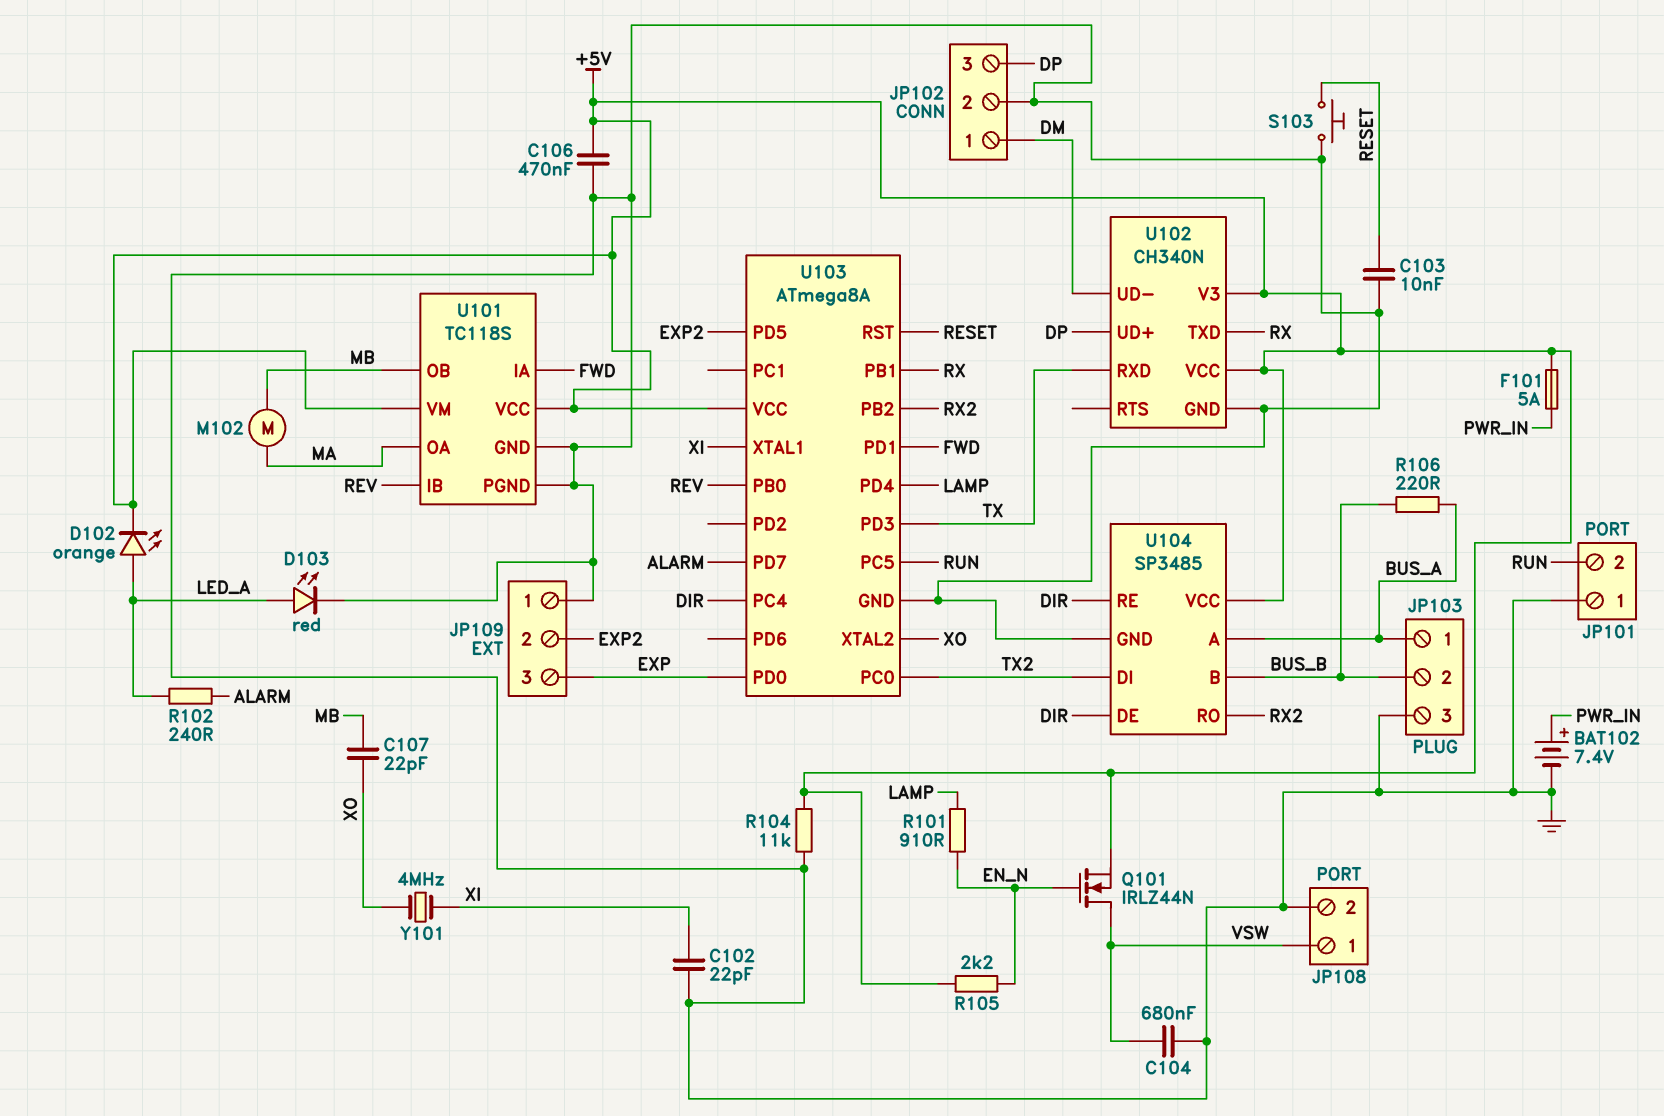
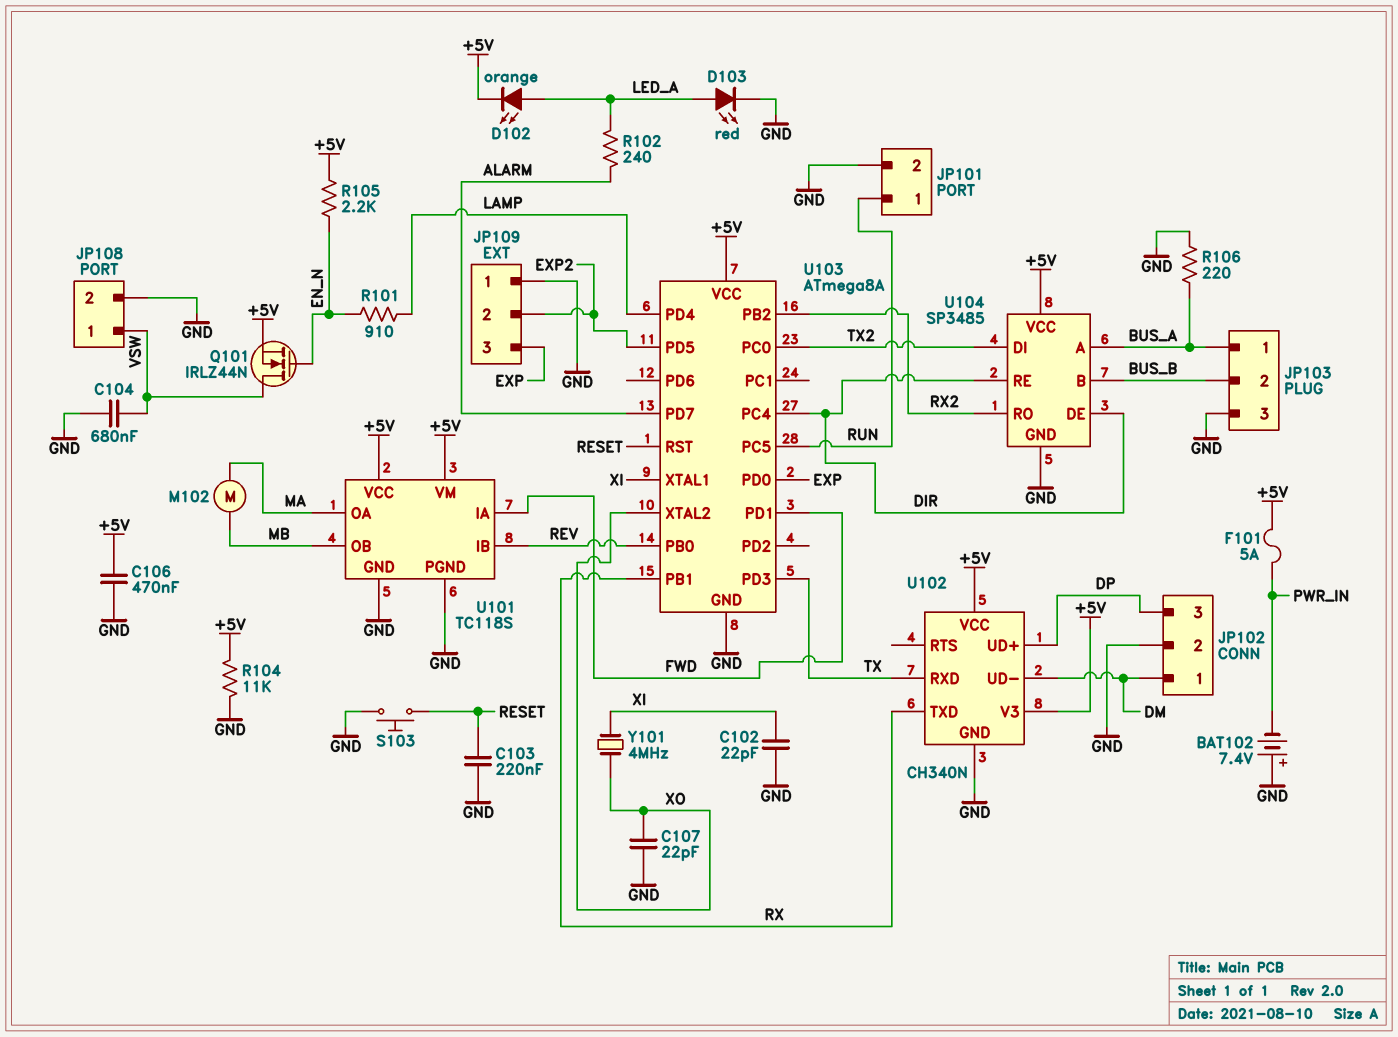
BAT102: 7.4V (plus PWR_IN, minus GND) -> 7.4V (plus GND, minus PWR_IN)
C103: 10nF (GND, RESET) -> 220nF (GND, RESET)
C107: 22pF (MB, XO) -> 22pF (GND, XO)
JP101 pin 1: GND -> RUN
JP101 pin 2: RUN -> GND
R106: 220 (BUS_A, BUS_B) -> 220 (BUS_A, GND)

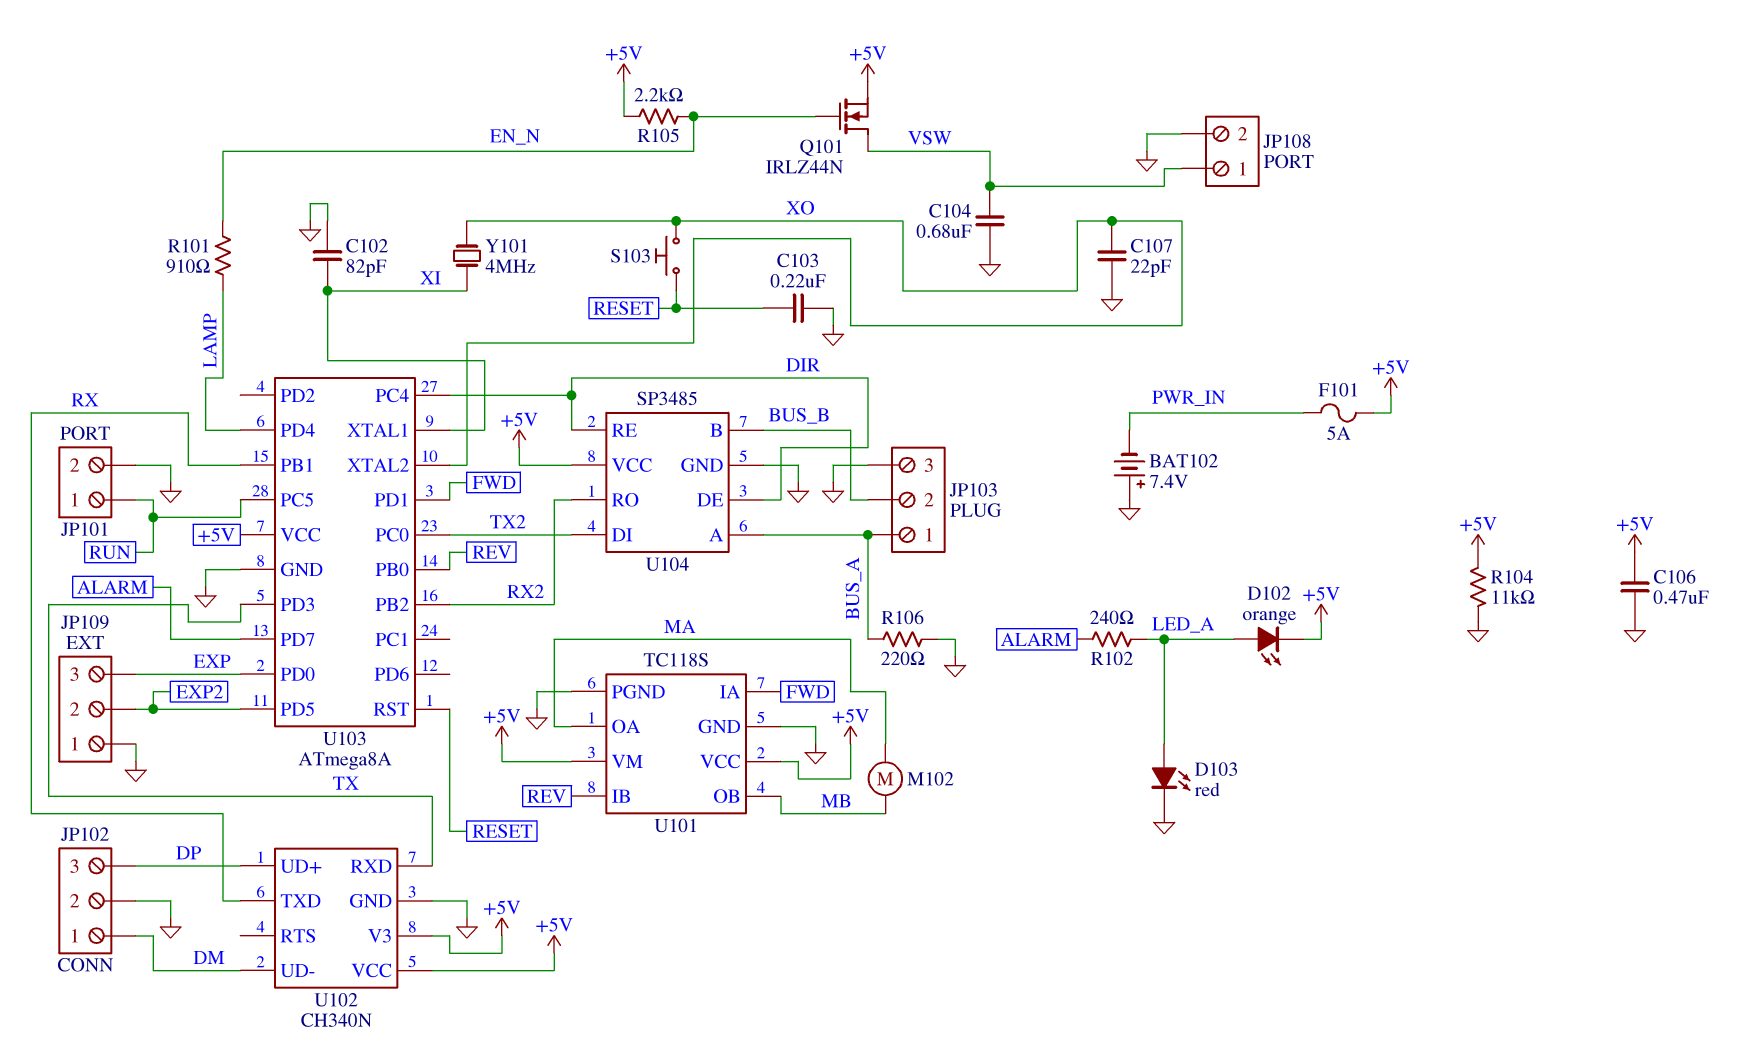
C102: 22pF (GND, XI) -> 82pF (GND, XI)
S103: button (GND, RESET) -> button (RESET, XO)

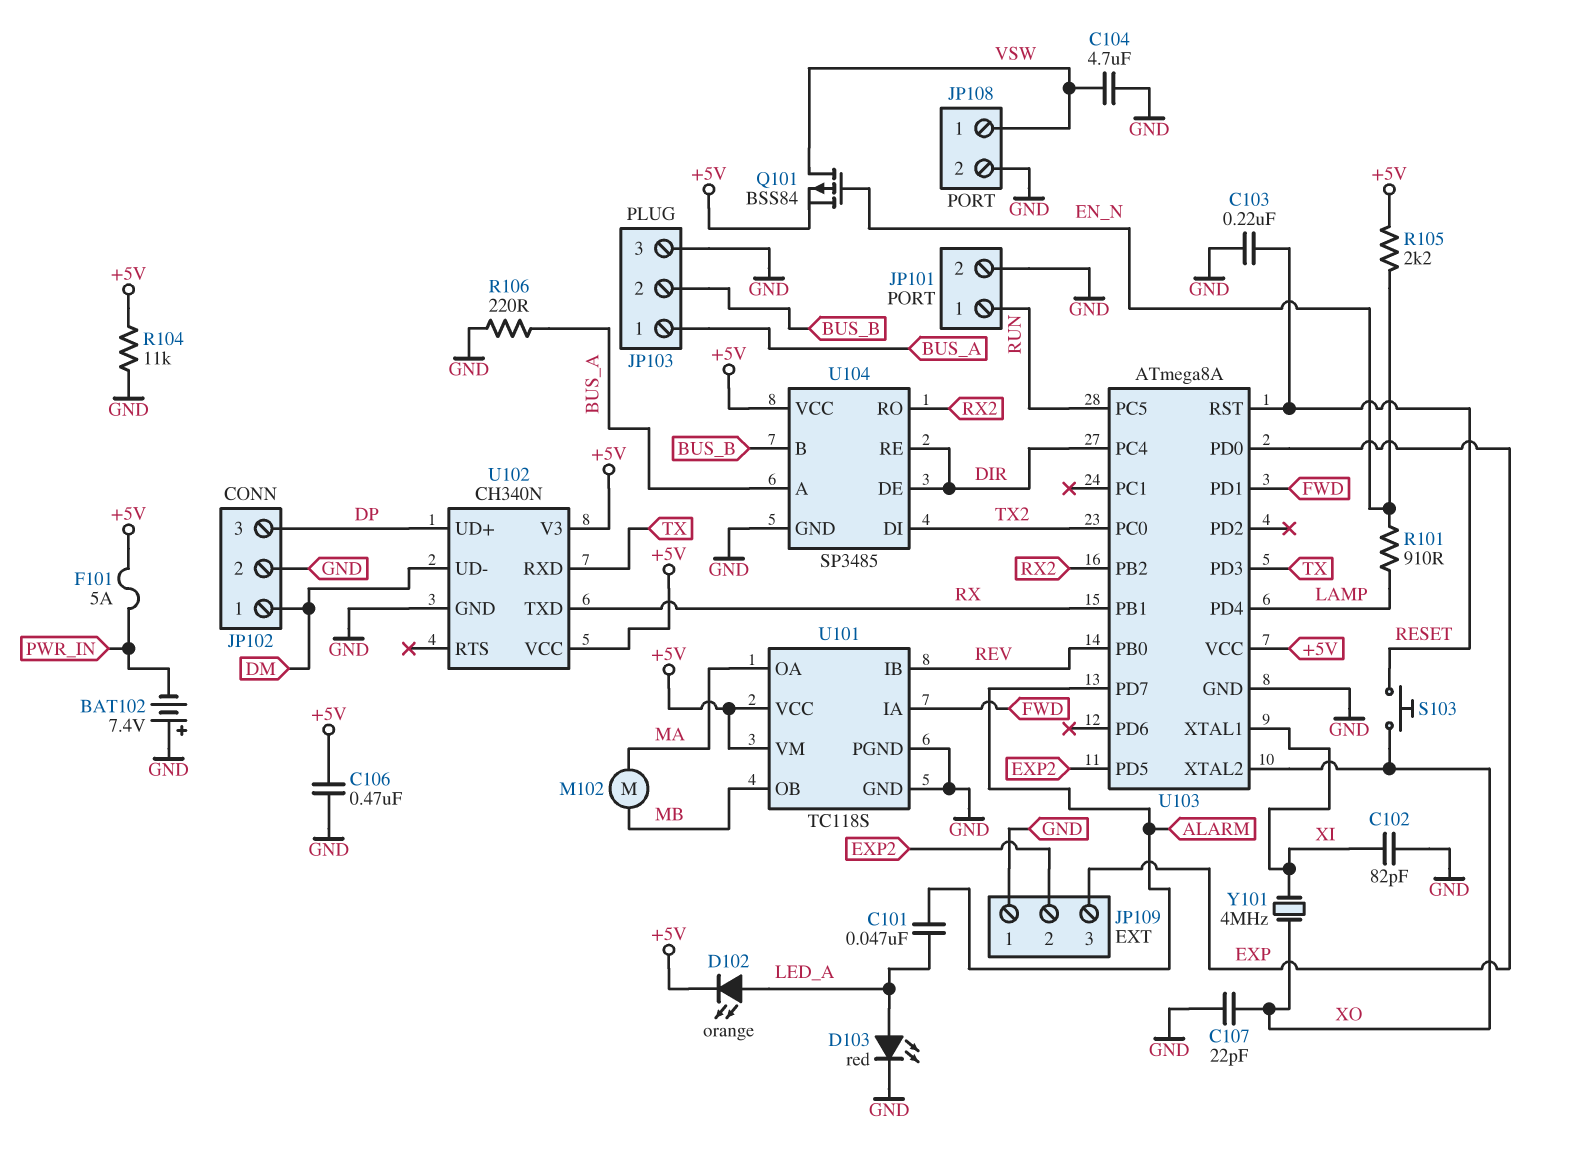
C101: none -> 47nF (ALARM, LED_A)
C104: 680nF (GND, VSW) -> 4.7uF (GND, VSW)
Q101: NMOS IRLZ44N (G EN_N, D VSW, S +5V) -> PMOS BSS84 (G EN_N, D VSW, S +5V)
R102: 240 (ALARM, LED_A) -> none

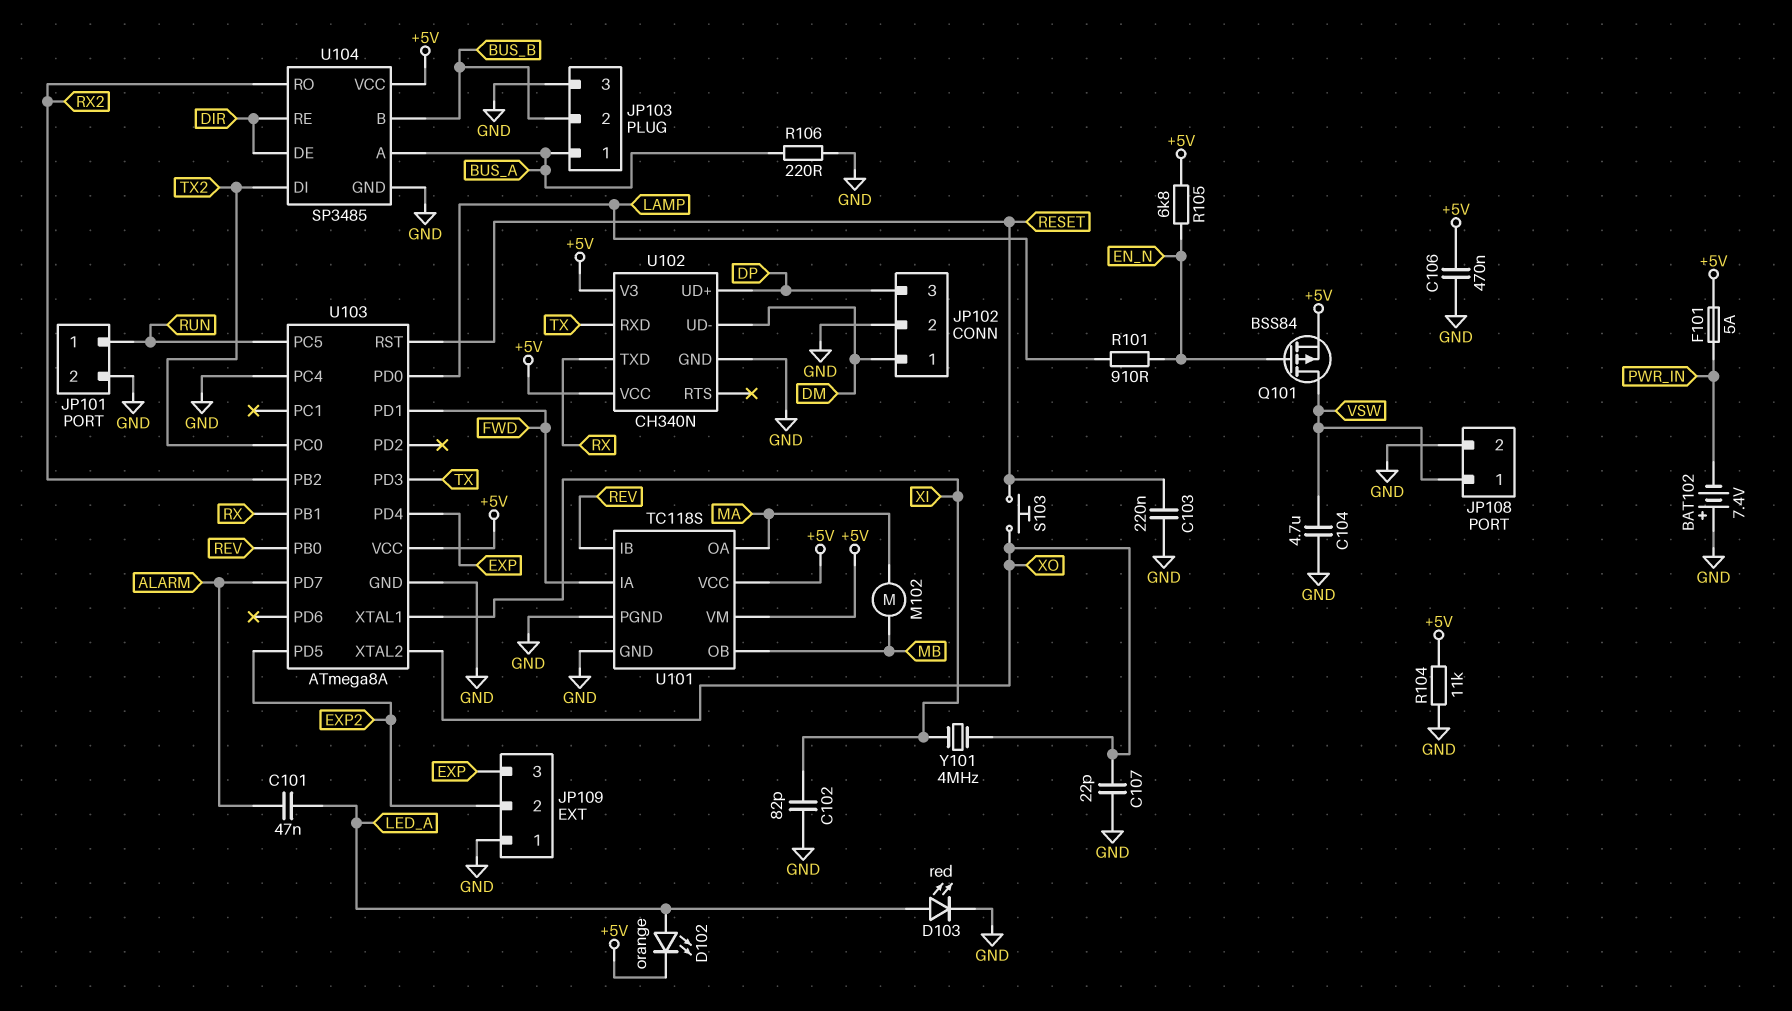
R105: 2.2k (+5V, EN_N) -> 6.8k (+5V, EN_N)
U103 pin PC4: DIR -> GND
U103 pin PD0: EXP -> LAMP
U103 pin PD4: LAMP -> EXP

